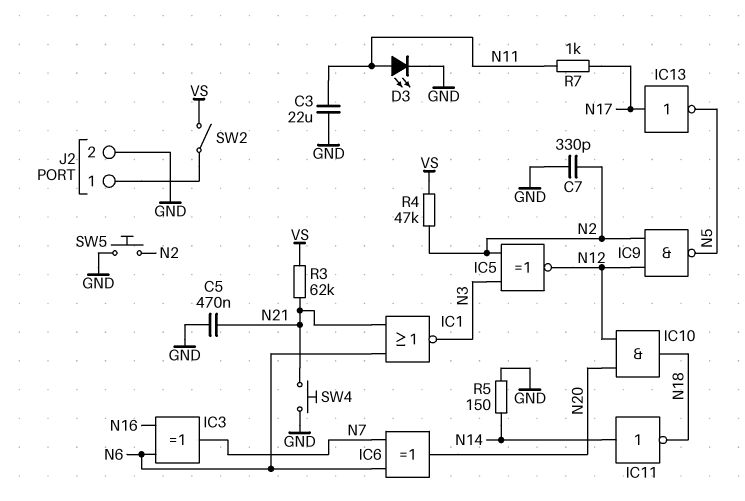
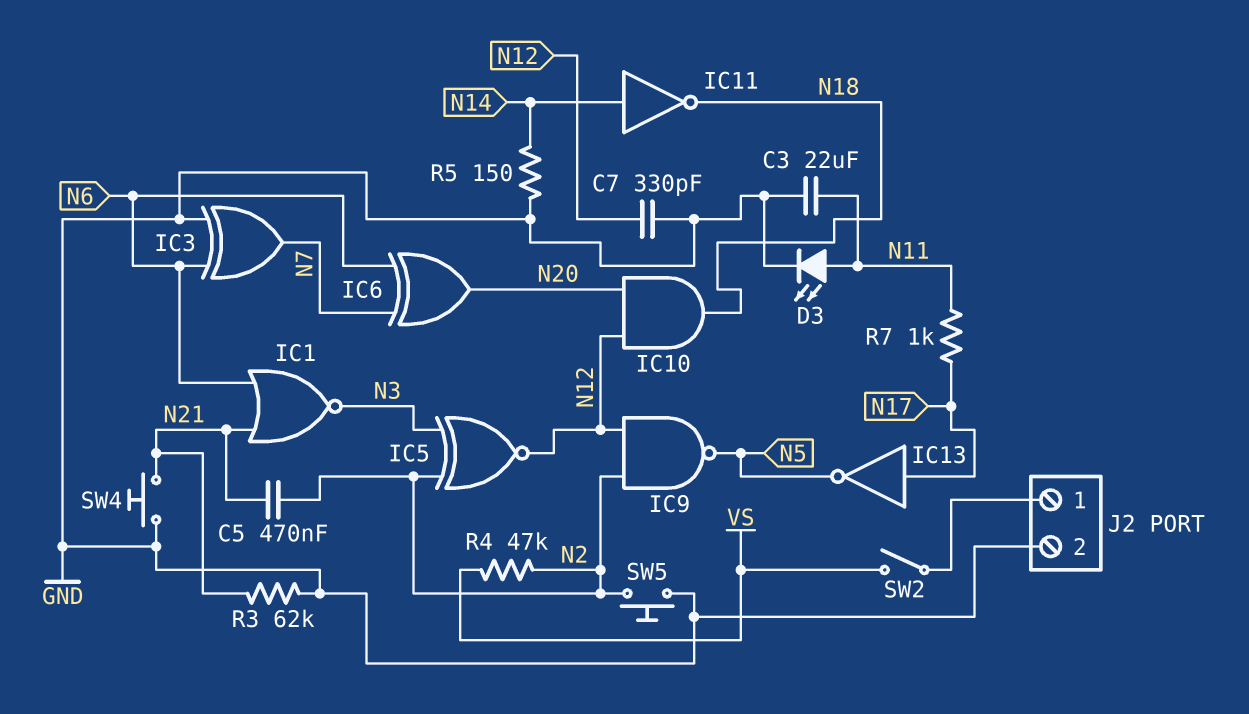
C5: 470nF (GND, N21) -> 470nF (N2, N21)
C7: 330pF (GND, N2) -> 330pF (GND, N12)
IC3: XOR (in N6, in N16, out N7) -> XOR (in GND, in N6, out N7)
R3: 62k (N21, VS) -> 62k (GND, N21)

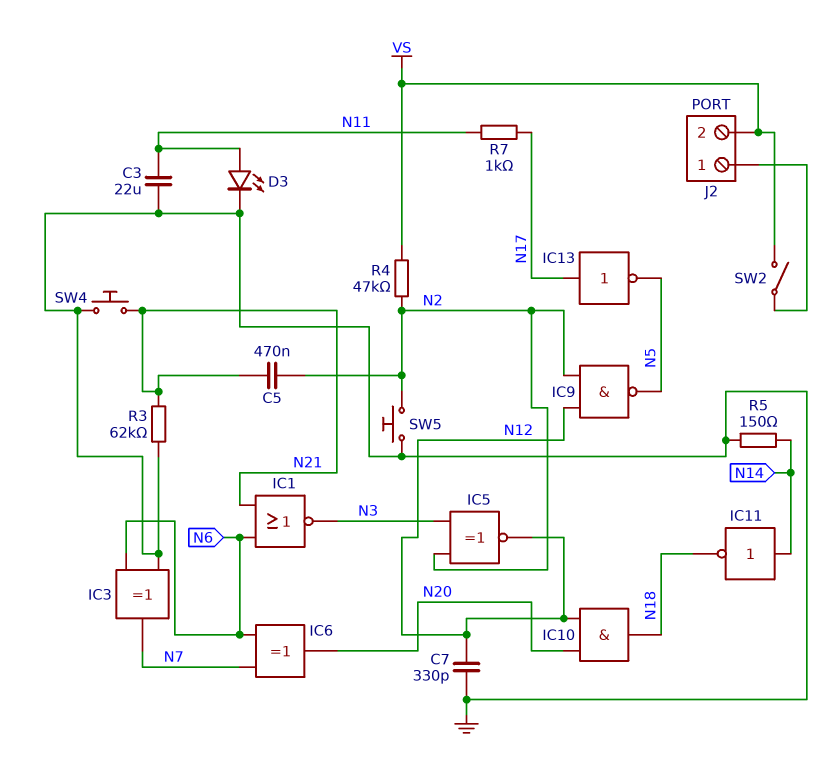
J2 pin 2: GND -> VS

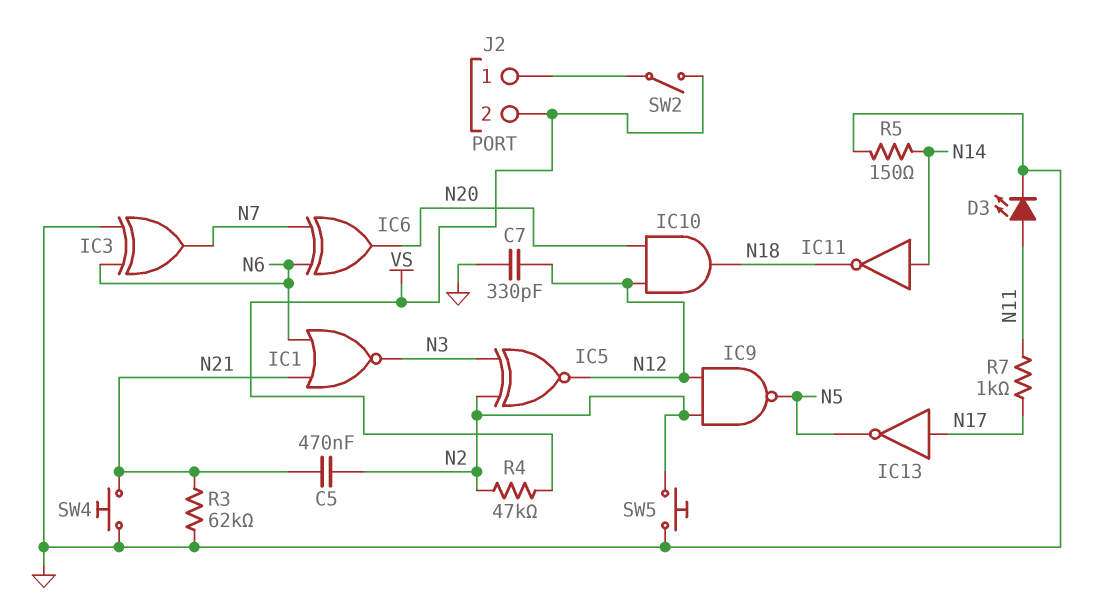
C3: 22uF (GND, N11) -> none

